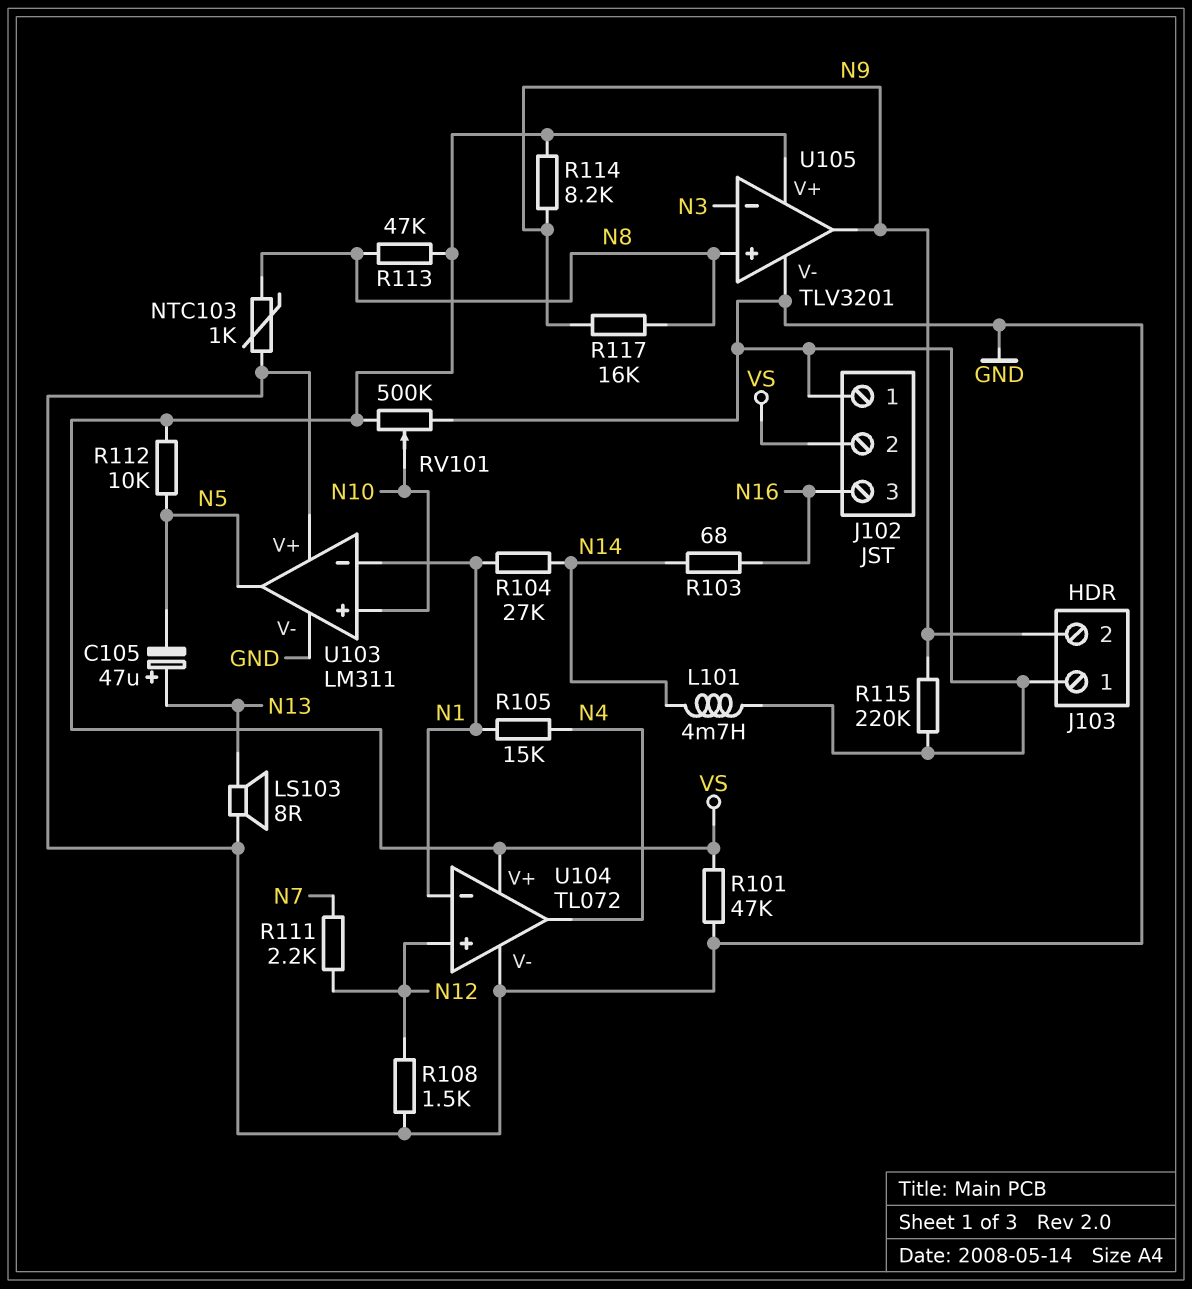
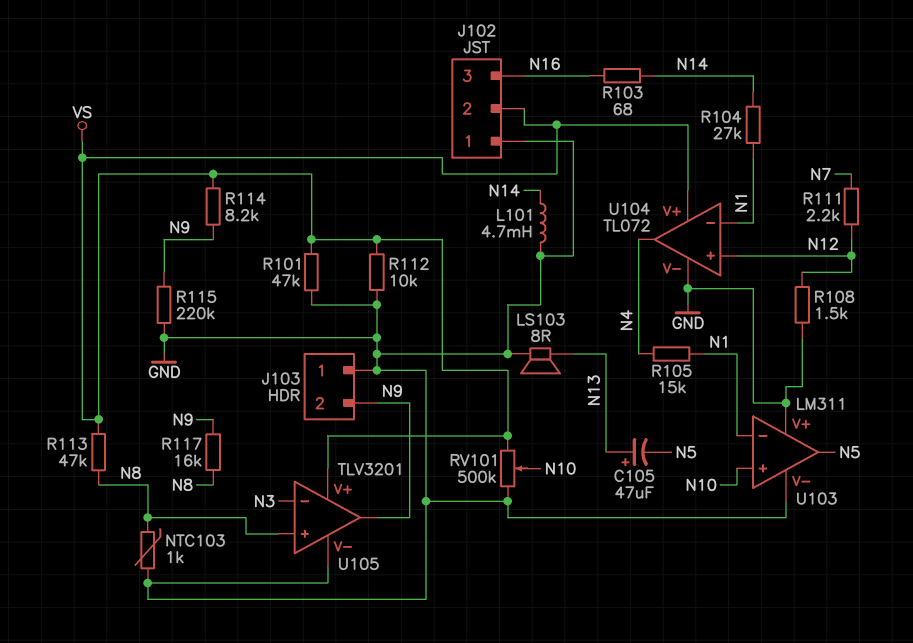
R112: 10k (N5, VS) -> 10k (GND, VS)

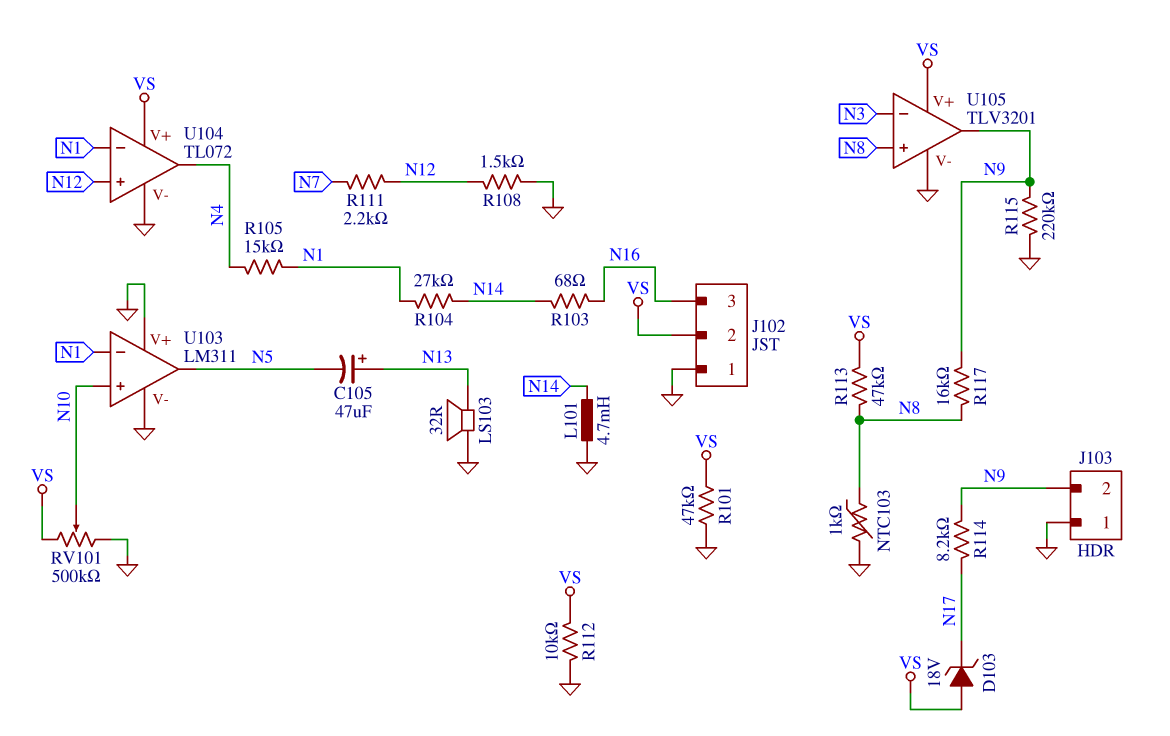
D103: none -> zener 18V (A VS, K N17)
LS103: speaker 8R (GND, N13) -> speaker 32R (GND, N13)
R114: 8.2k (N9, VS) -> 8.2k (N9, N17)

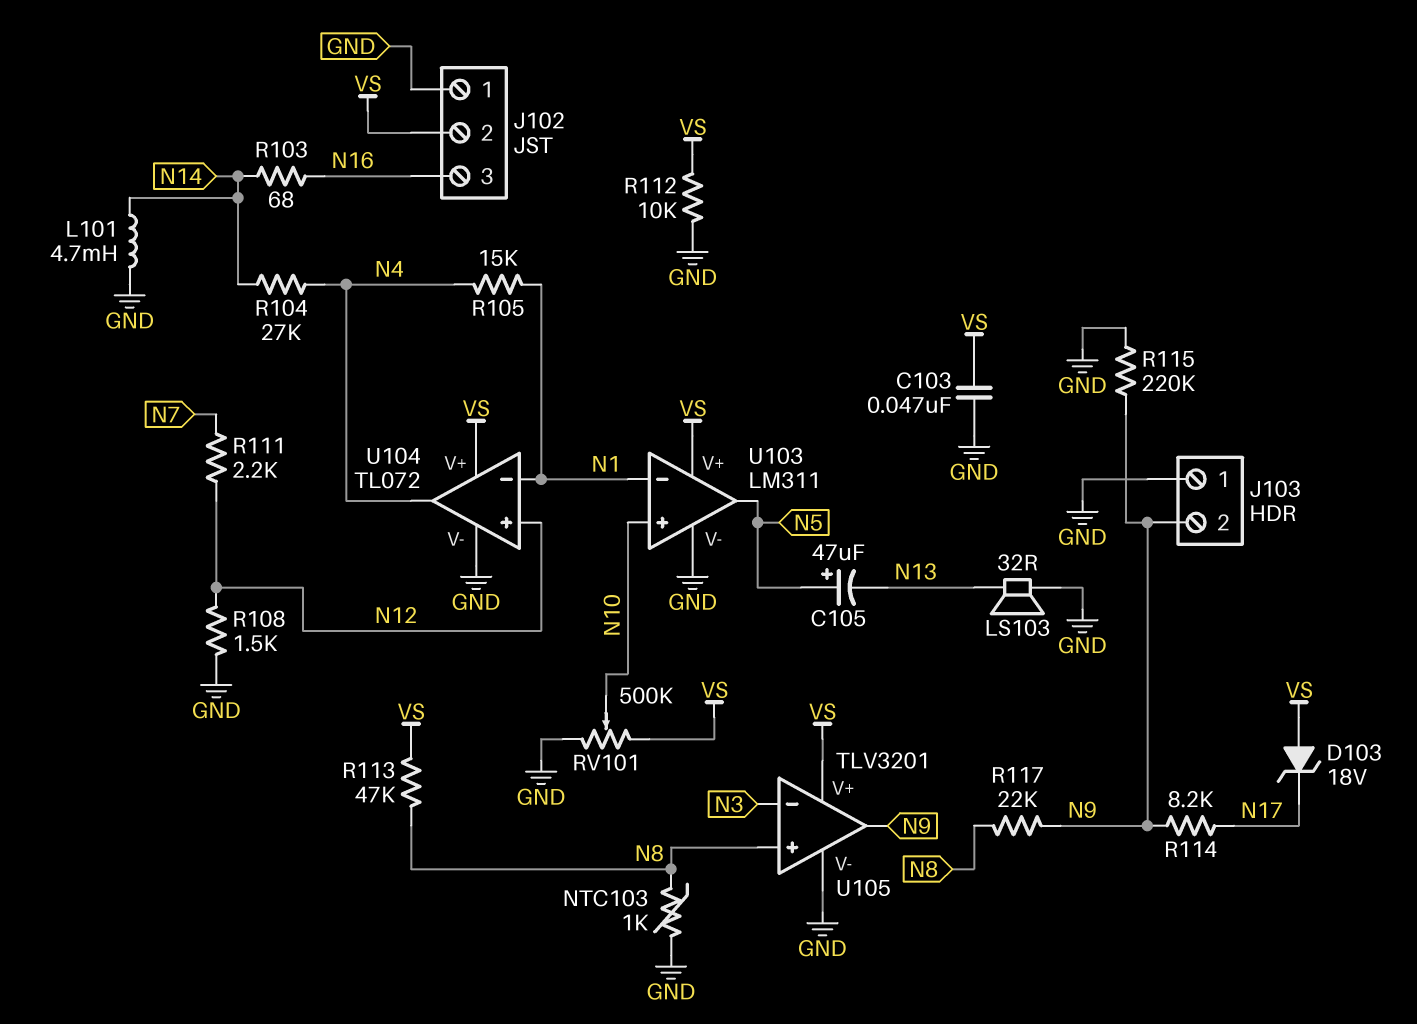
C103: none -> 47nF (GND, VS)
C105: 47uF (plus N13, minus N5) -> 47uF (plus N5, minus N13)
R101: 47k (GND, VS) -> none
R104: 27k (N1, N14) -> 27k (N4, N14)
R117: 16k (N8, N9) -> 22k (N8, N9)
U103 pin V+: GND -> VS

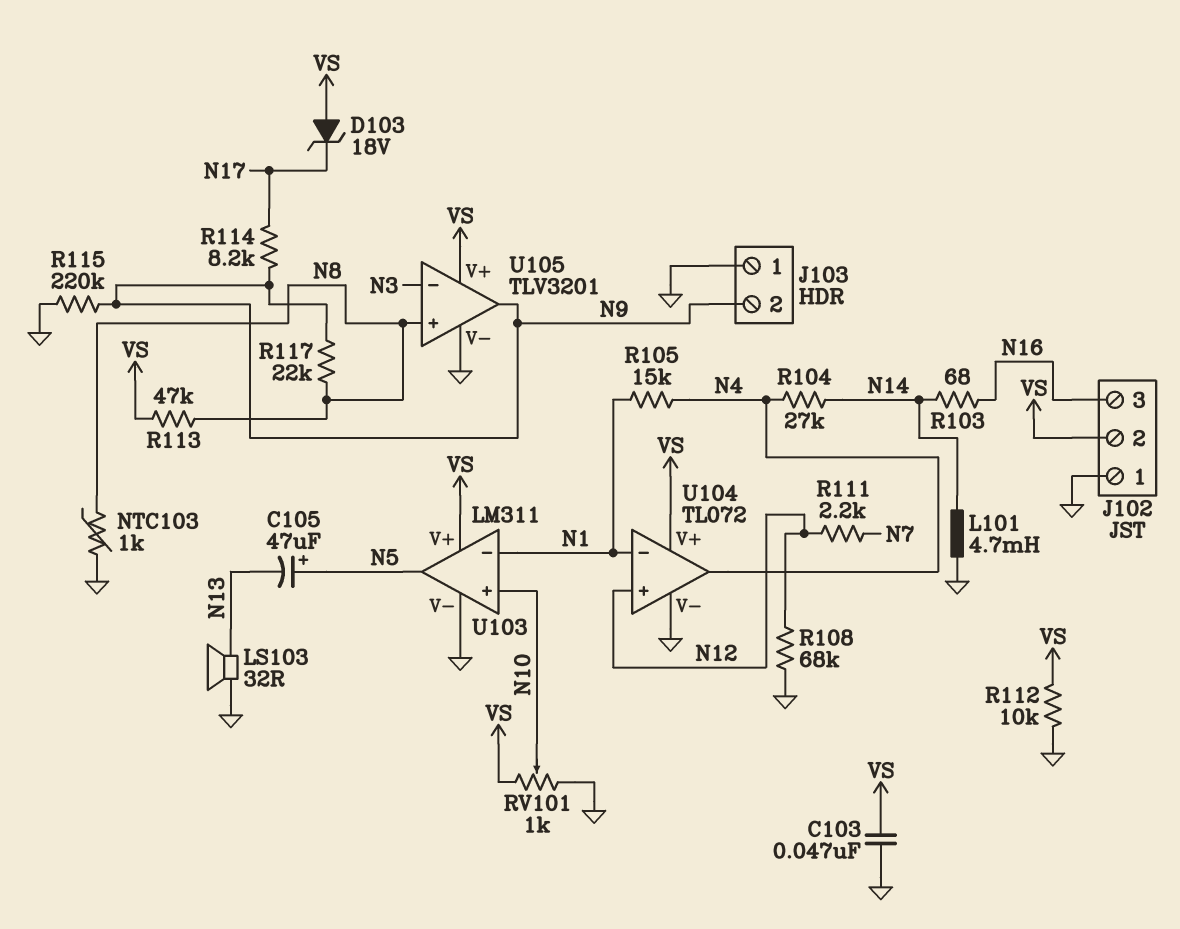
R108: 1.5k (GND, N12) -> 68k (GND, N12)
RV101: 500k (GND, VS, wiper N10) -> 1k (GND, VS, wiper N10)

